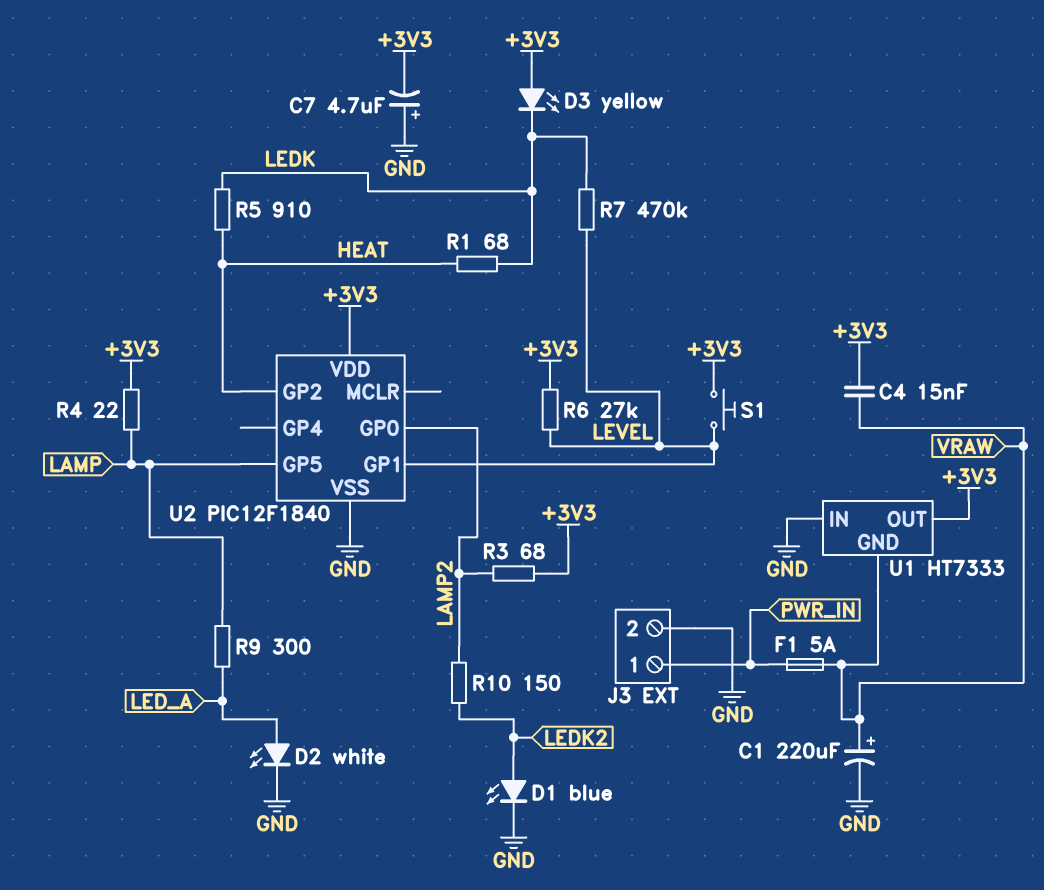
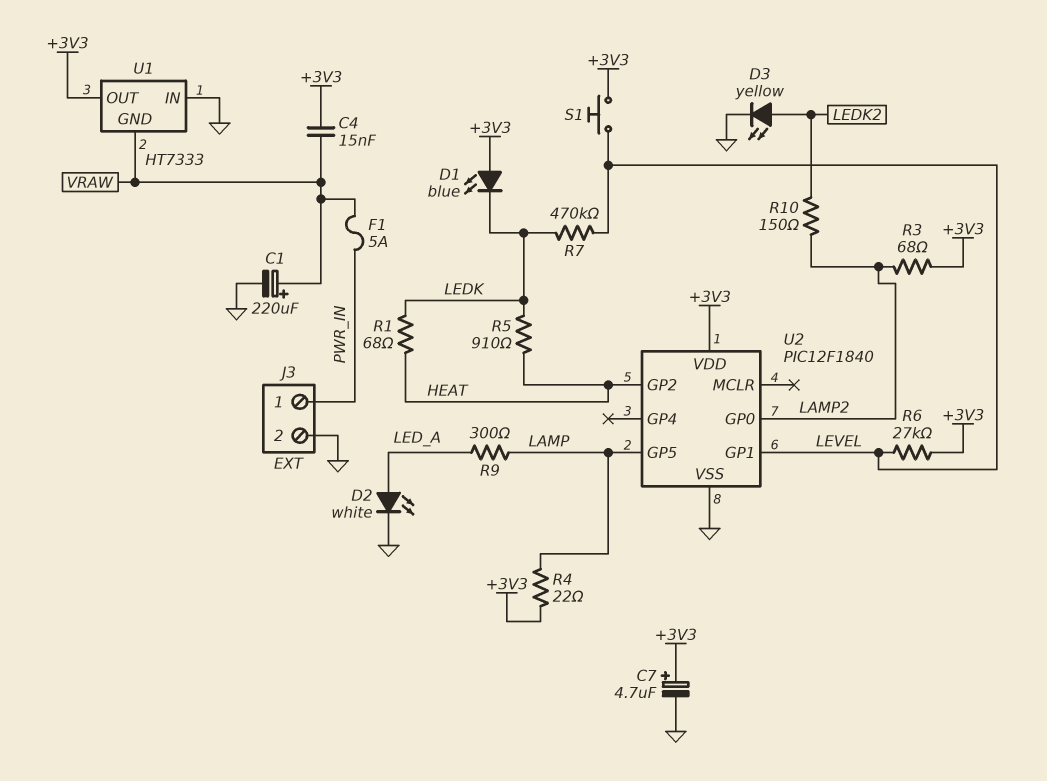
C7: 4.7uF (plus GND, minus +3V3) -> 4.7uF (plus +3V3, minus GND)
D1: LED blue (A LEDK2, K GND) -> LED blue (A +3V3, K LEDK)
D3: LED yellow (A +3V3, K LEDK) -> LED yellow (A LEDK2, K GND)

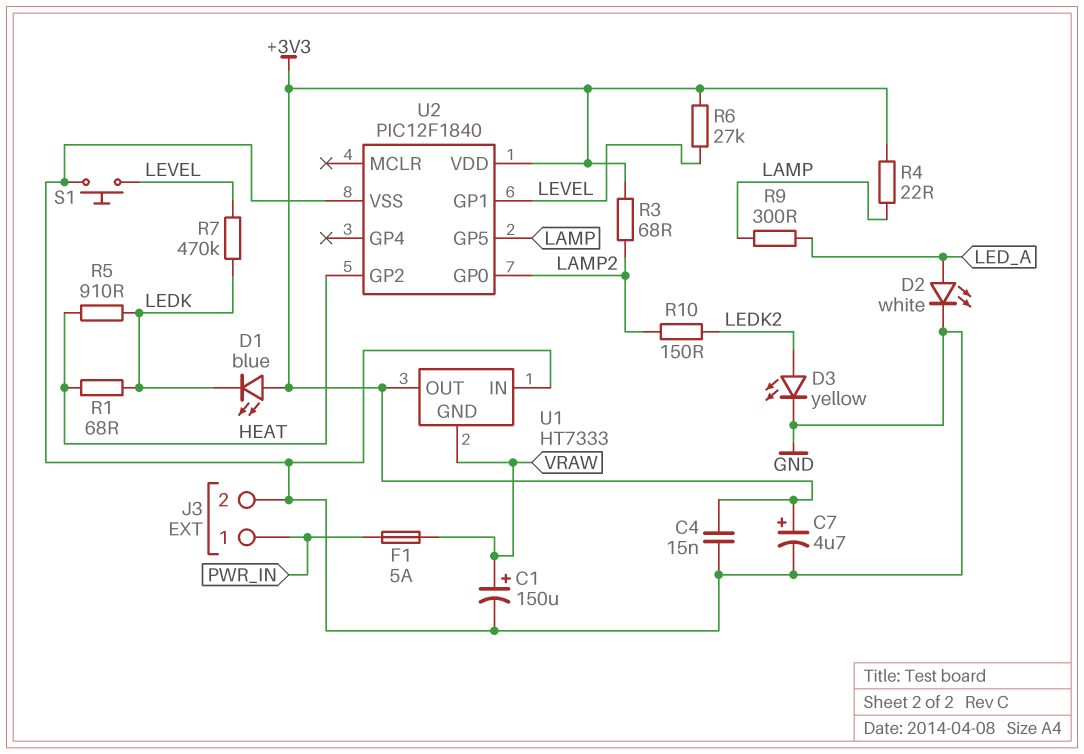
C1: 220uF (plus VRAW, minus GND) -> 150uF (plus VRAW, minus GND)
C4: 15nF (+3V3, VRAW) -> 15nF (+3V3, GND)
S1: button (+3V3, LEVEL) -> button (GND, LEVEL)

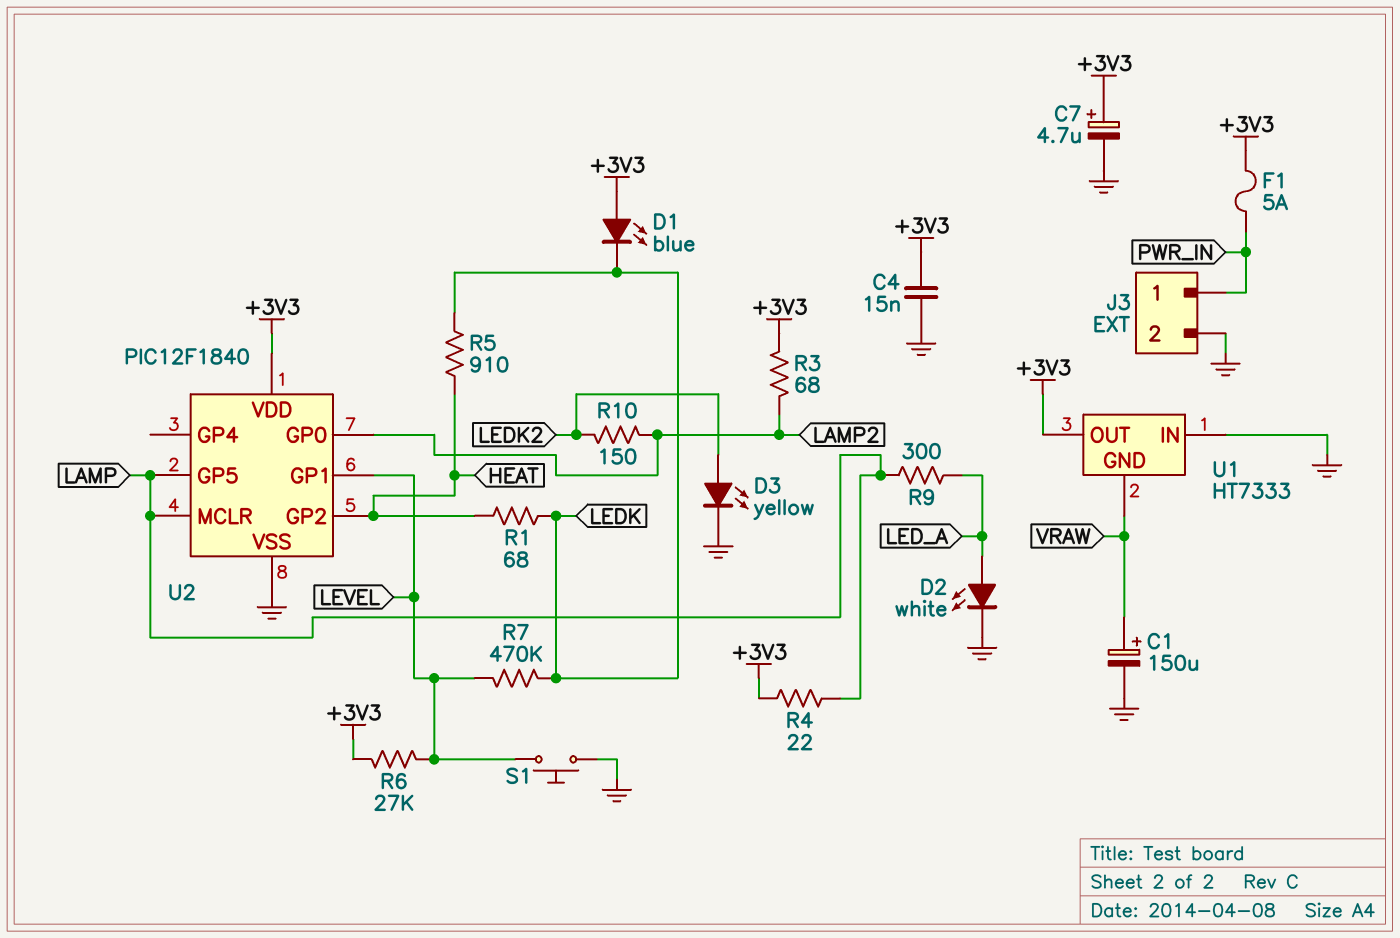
F1: 5A (PWR_IN, VRAW) -> 5A (+3V3, PWR_IN)
U2 pin MCLR: none -> LAMP

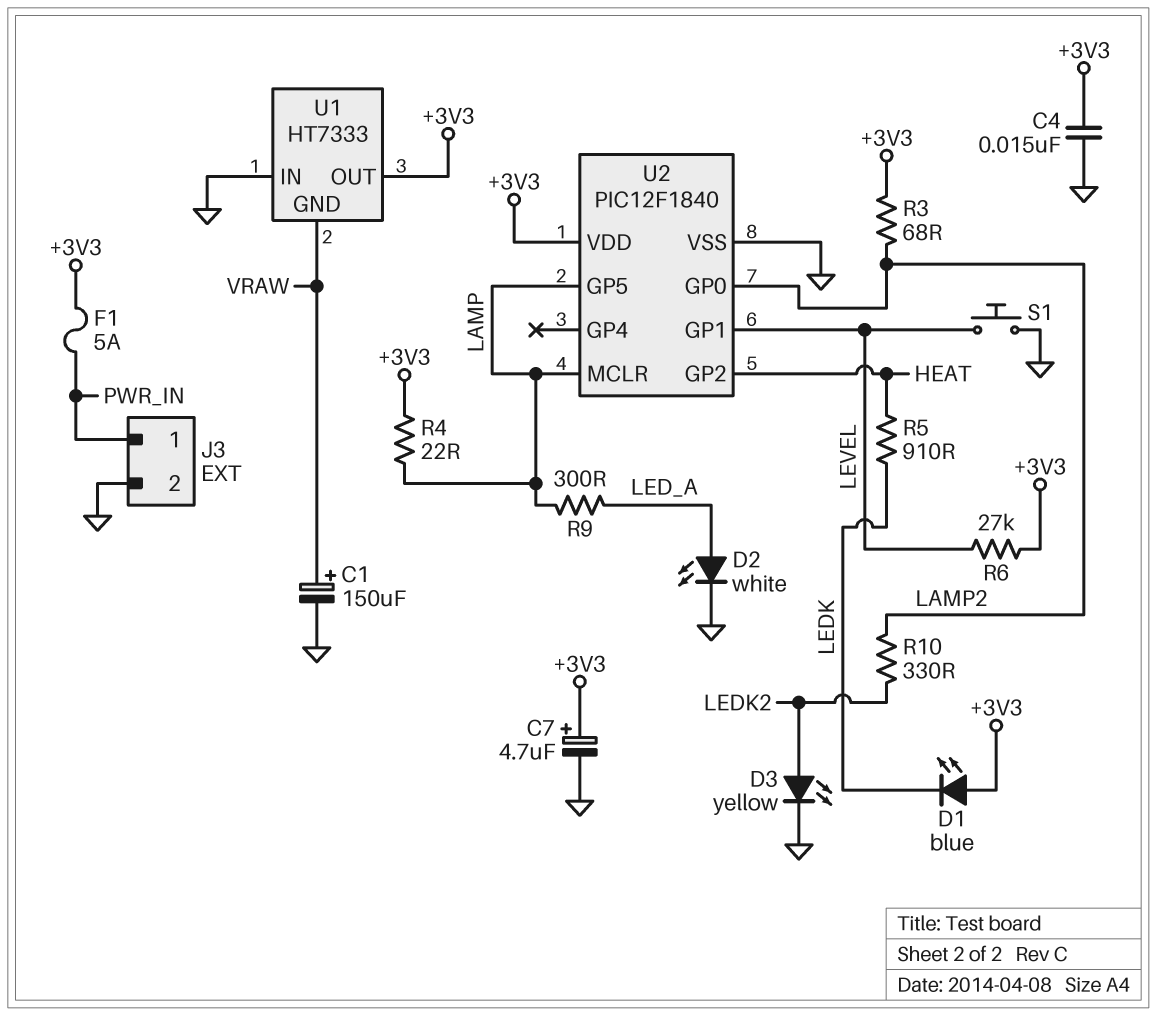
R1: 68 (HEAT, LEDK) -> none
R7: 470k (LEDK, LEVEL) -> none
R10: 150 (LAMP2, LEDK2) -> 330 (LAMP2, LEDK2)

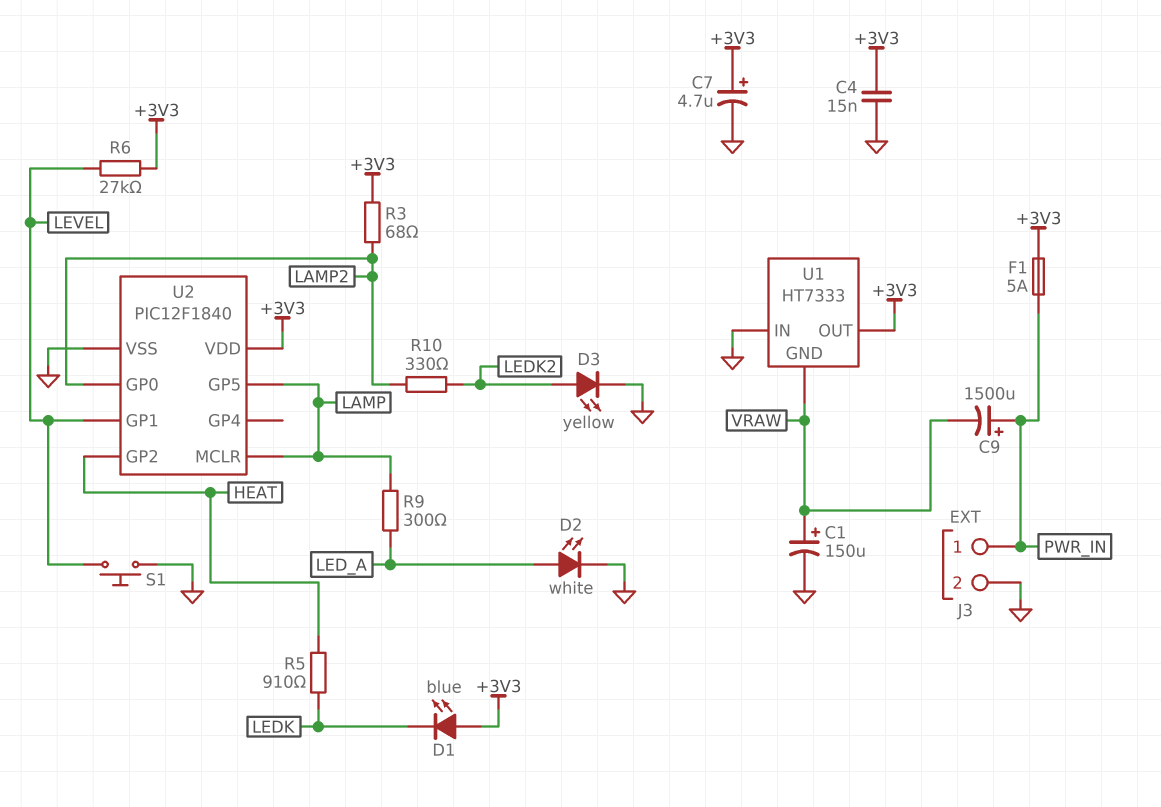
C9: none -> 1500uF (plus PWR_IN, minus VRAW)
R4: 22 (+3V3, LAMP) -> none

